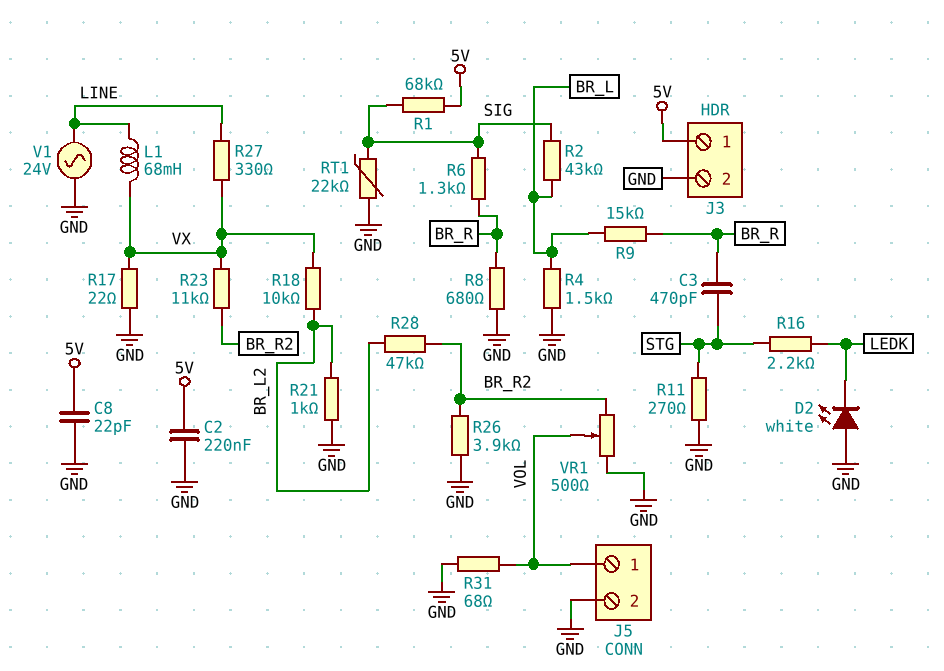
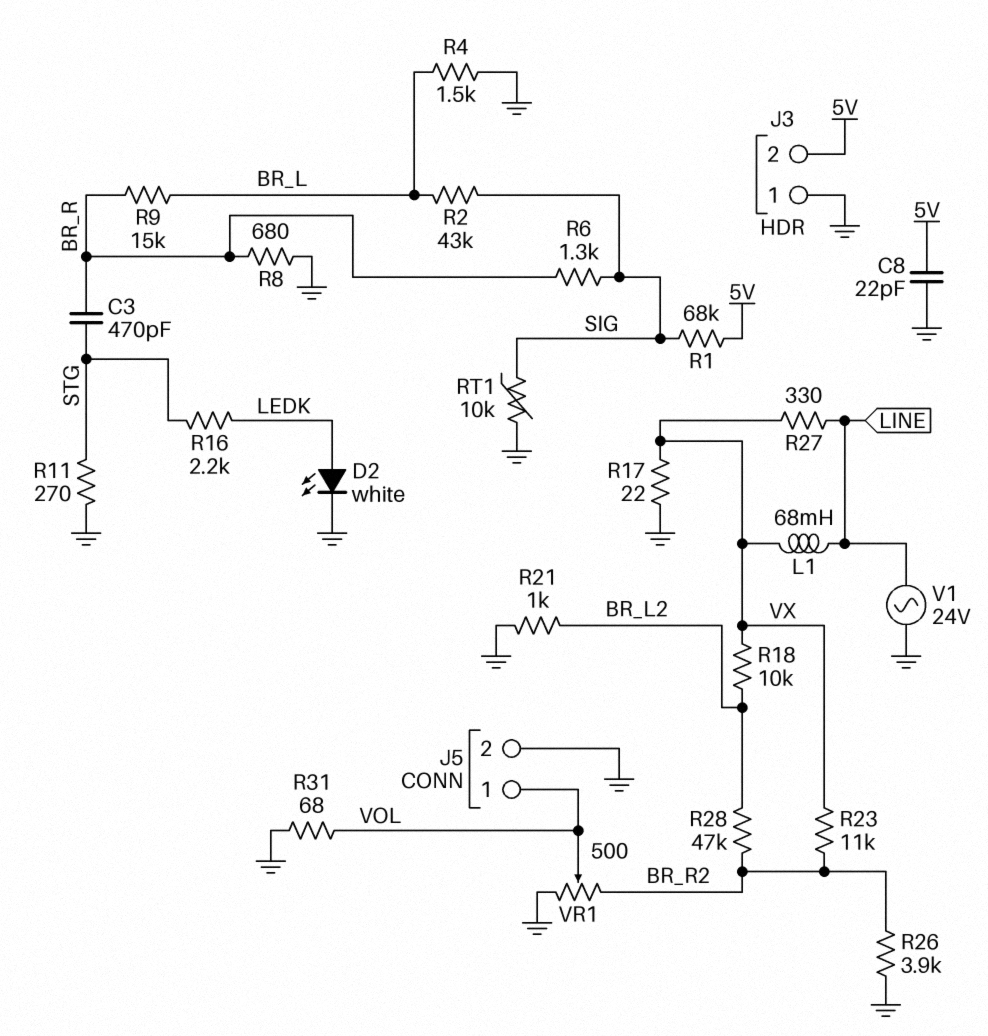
C2: 220nF (5V, GND) -> none
D2: LED white (A GND, K LEDK) -> LED white (A LEDK, K GND)
J3 pin 1: 5V -> GND
J3 pin 2: GND -> 5V
RT1: 22k (GND, SIG) -> 10k (GND, SIG)

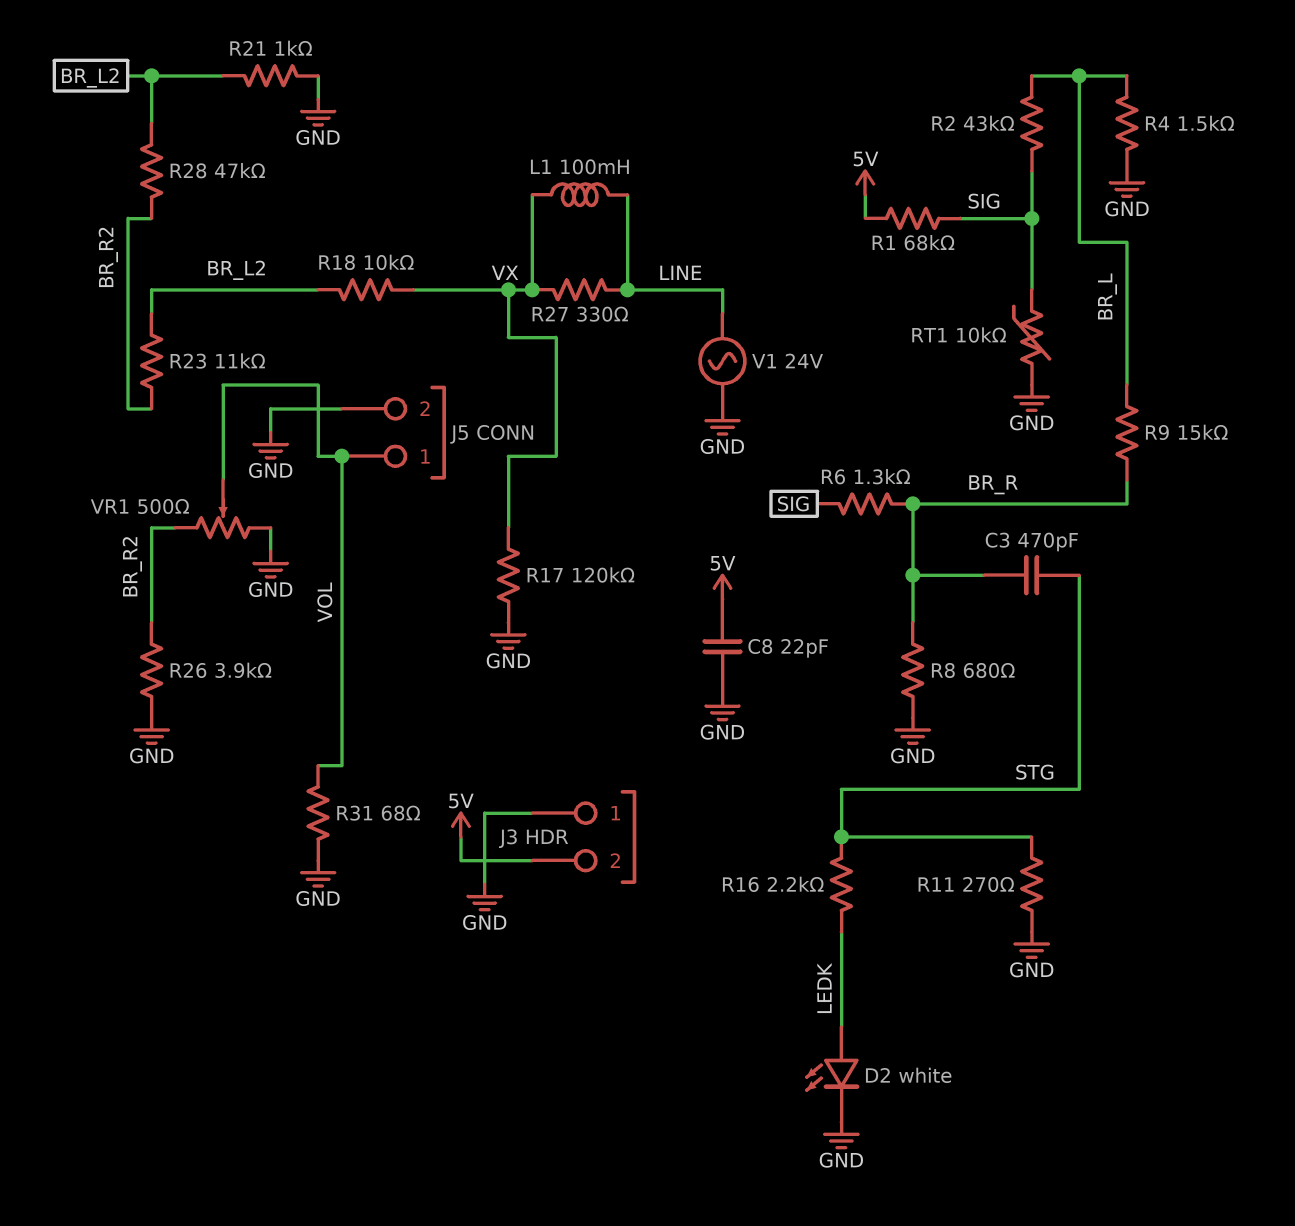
L1: 68mH (LINE, VX) -> 100mH (LINE, VX)
R17: 22 (GND, VX) -> 120k (GND, VX)
R23: 11k (BR_R2, VX) -> 11k (BR_L2, BR_R2)

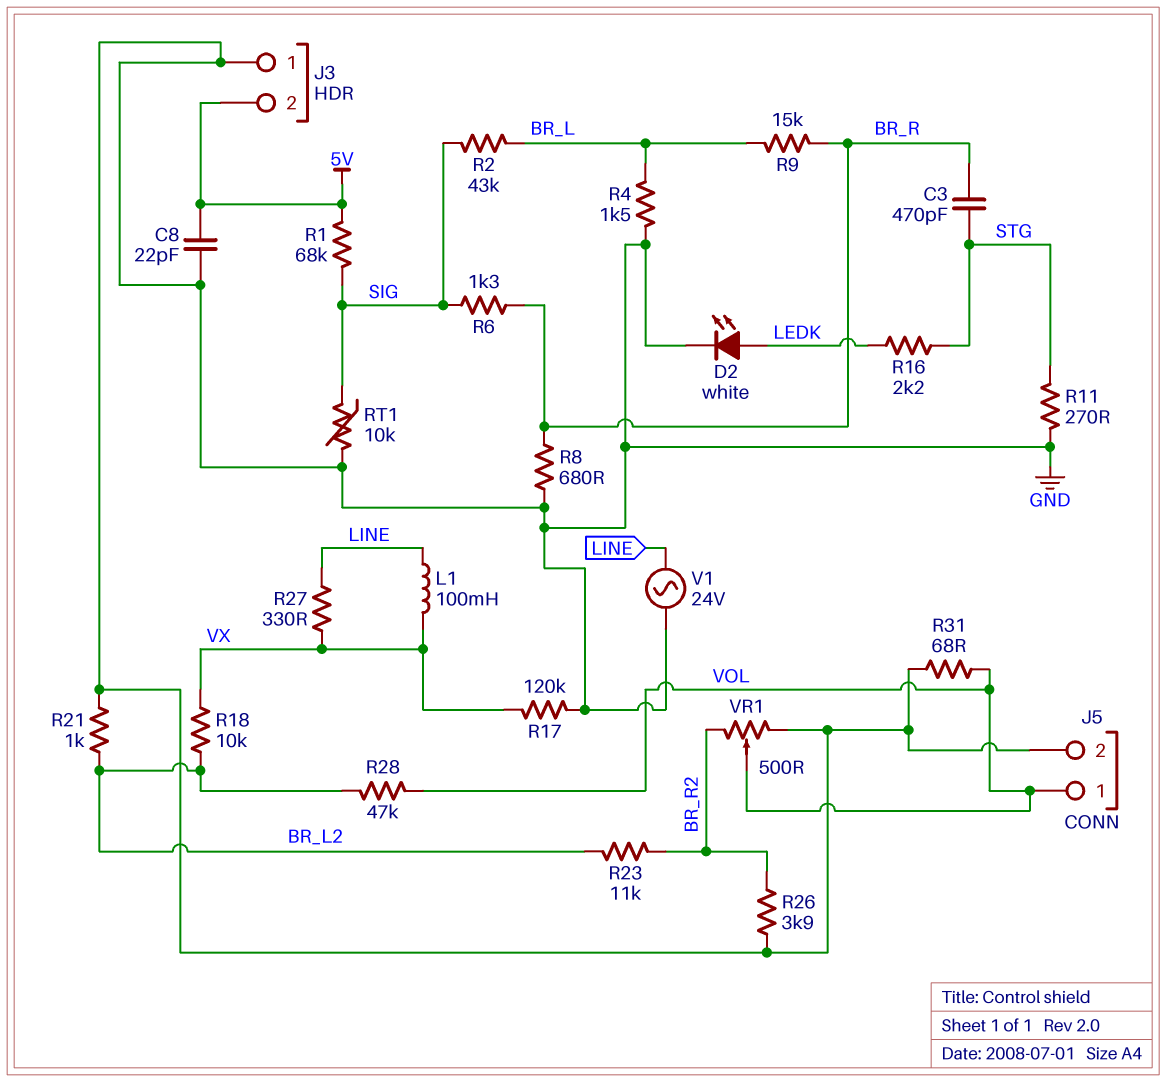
R28: 47k (BR_L2, BR_R2) -> 47k (BR_L2, VOL)

